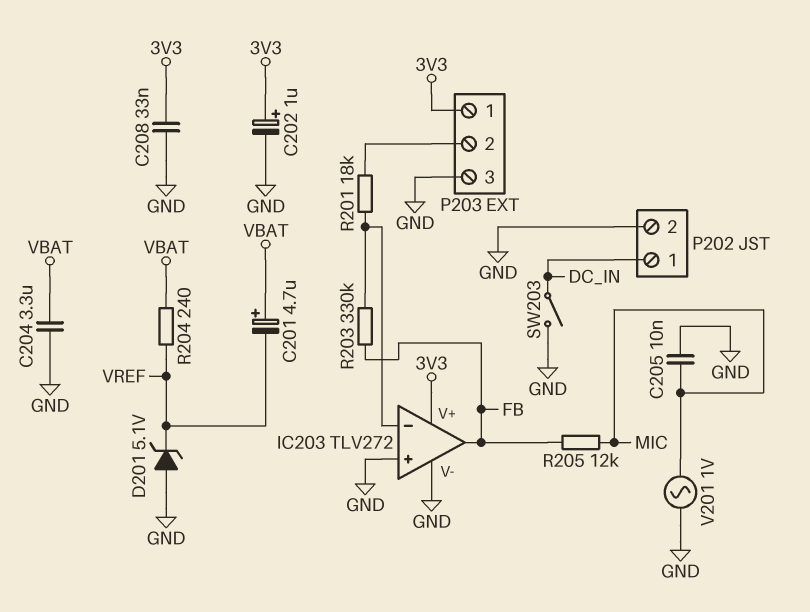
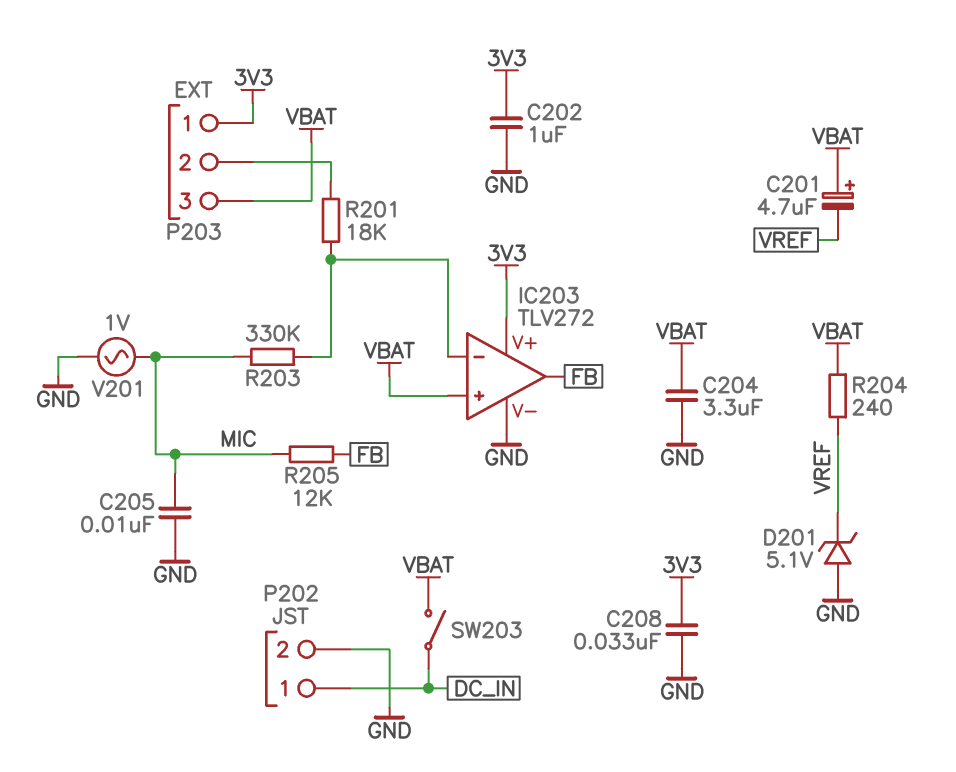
C202: 1uF (plus 3V3, minus GND) -> 1uF (3V3, GND)
IC203 pin in+: GND -> VBAT
P203 pin 3: GND -> VBAT
R203: 330k (FB, IC203/in-) -> 330k (IC203/in-, MIC)
SW203: switch (DC_IN, GND) -> switch (DC_IN, VBAT)

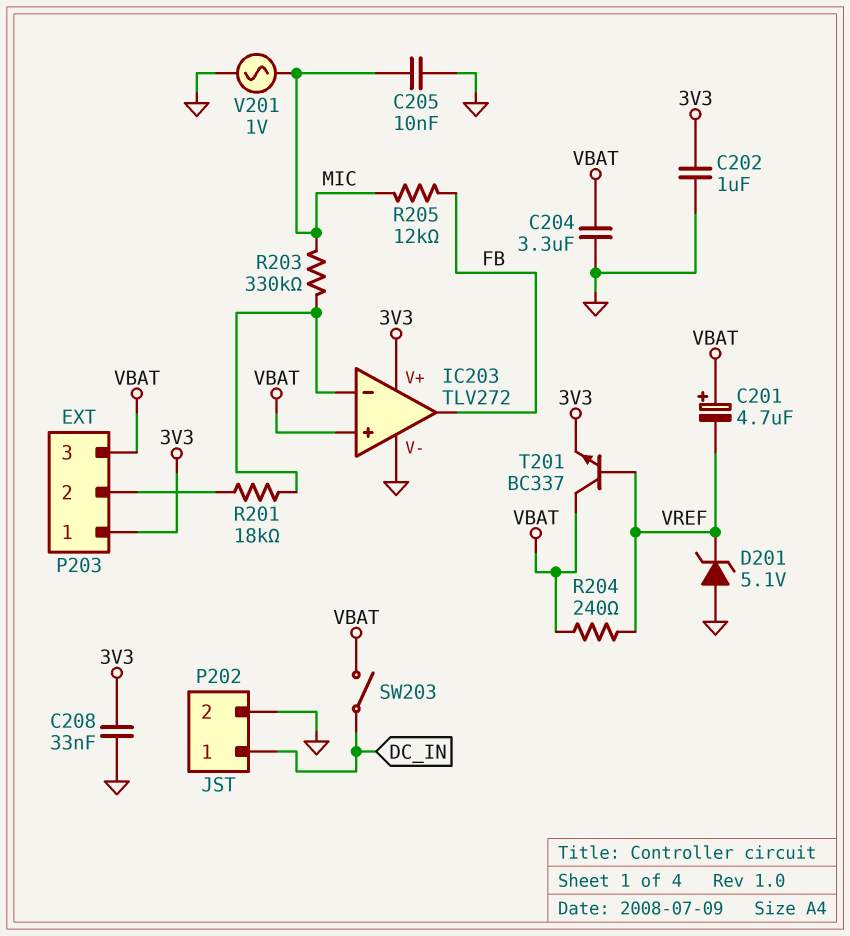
T201: none -> NPN BC337 (B VREF, C VBAT, E 3V3)

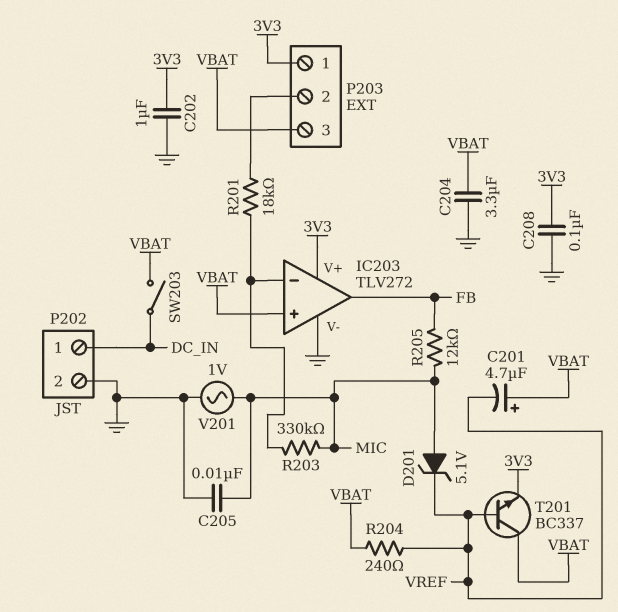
C208: 33nF (3V3, GND) -> 100nF (3V3, GND)
D201: zener 5.1V (A GND, K VREF) -> zener 5.1V (A MIC, K VREF)

